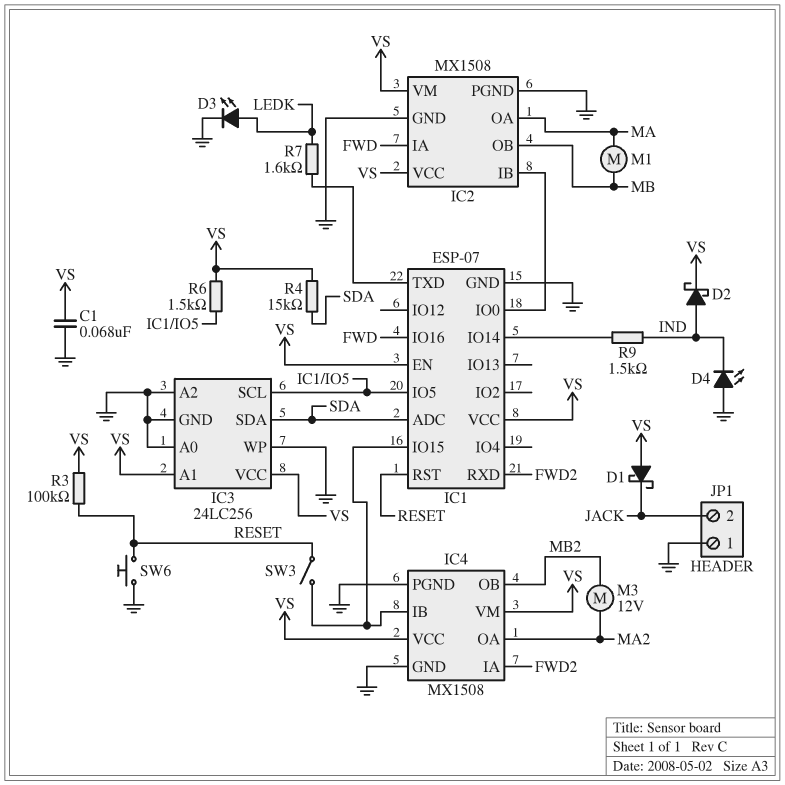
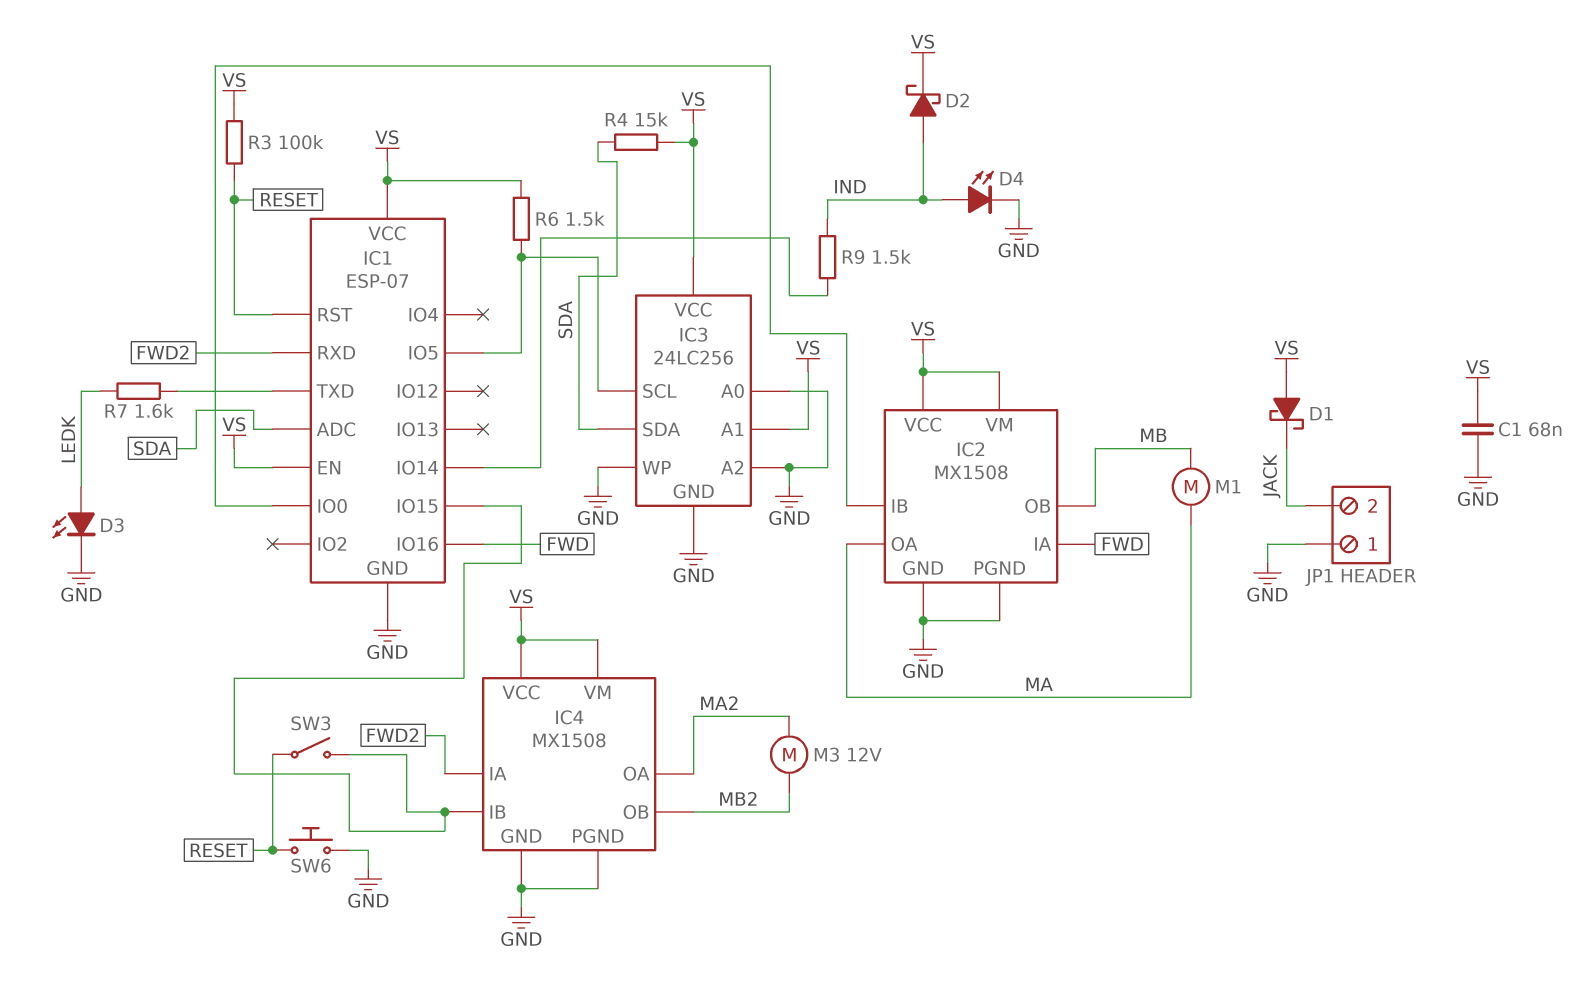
D4: LED (A GND, K IND) -> LED (A IND, K GND)

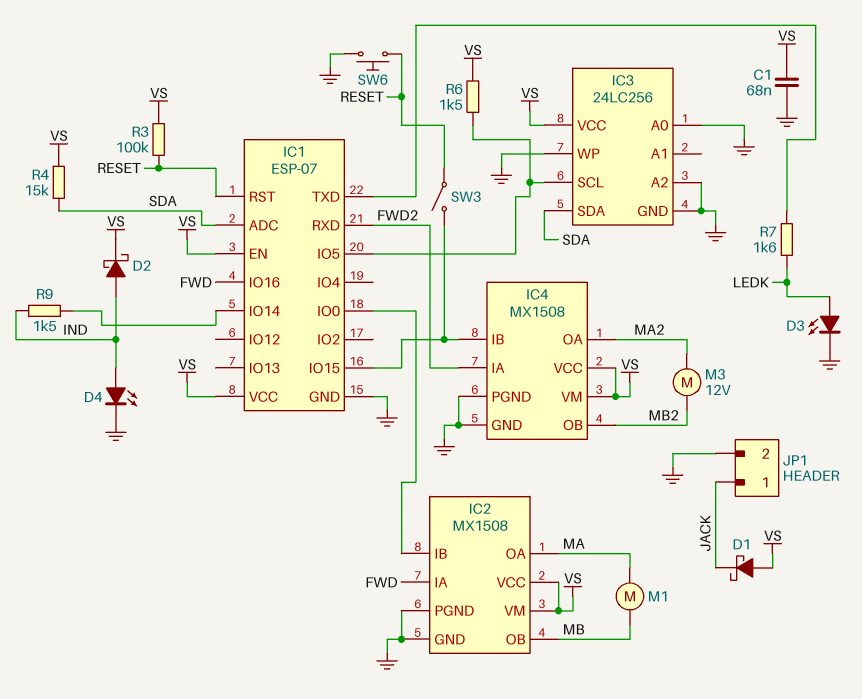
IC3 pin A1: VS -> none
JP1 pin 1: GND -> JACK
JP1 pin 2: JACK -> GND

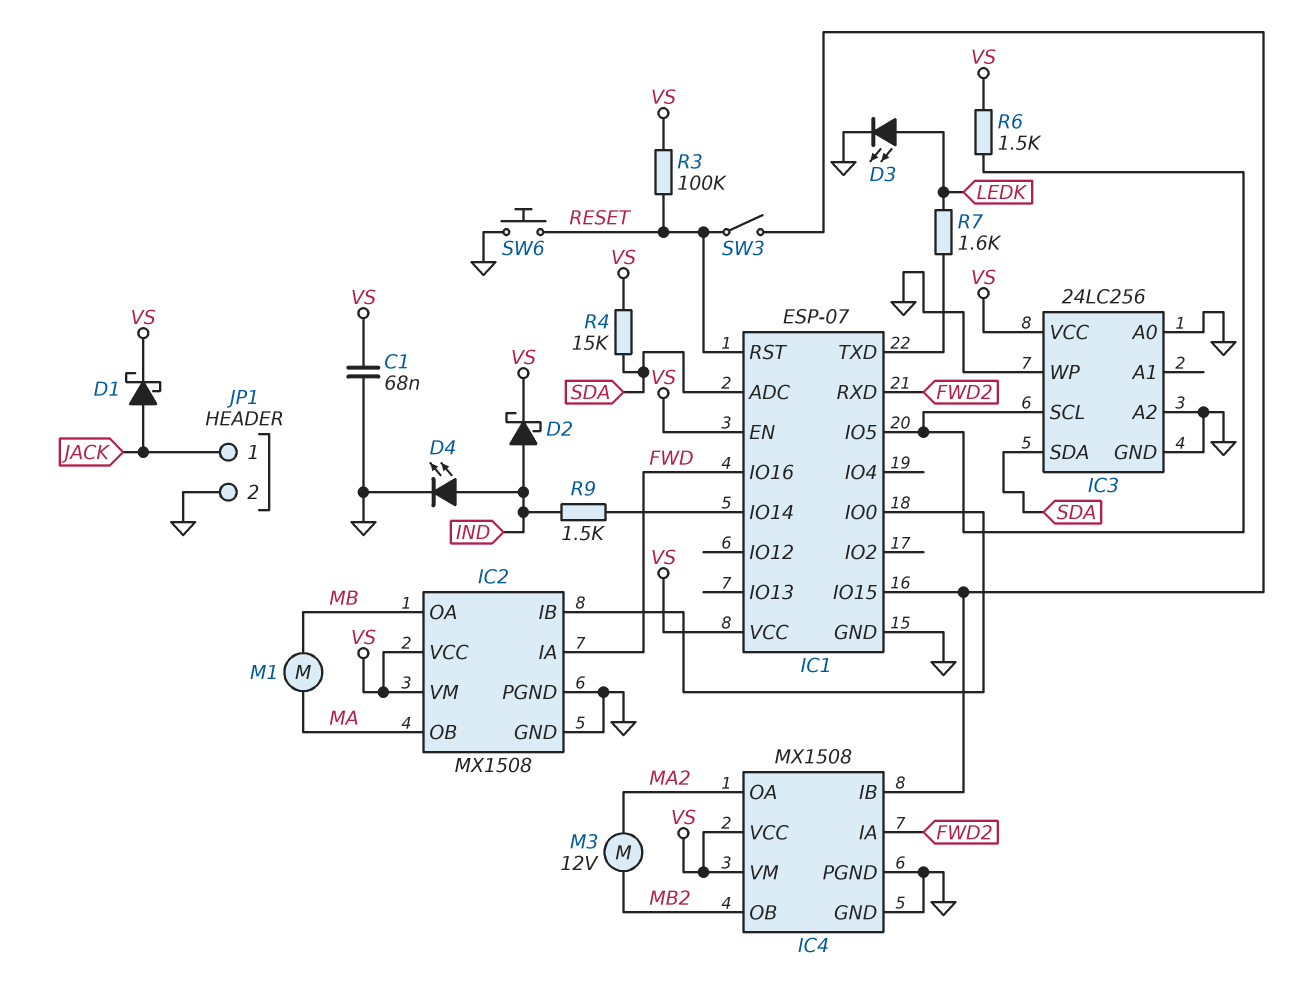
D1: schottky (A VS, K JACK) -> schottky (A JACK, K VS)
IC2 pin OA: MA -> MB
IC2 pin OB: MB -> MA

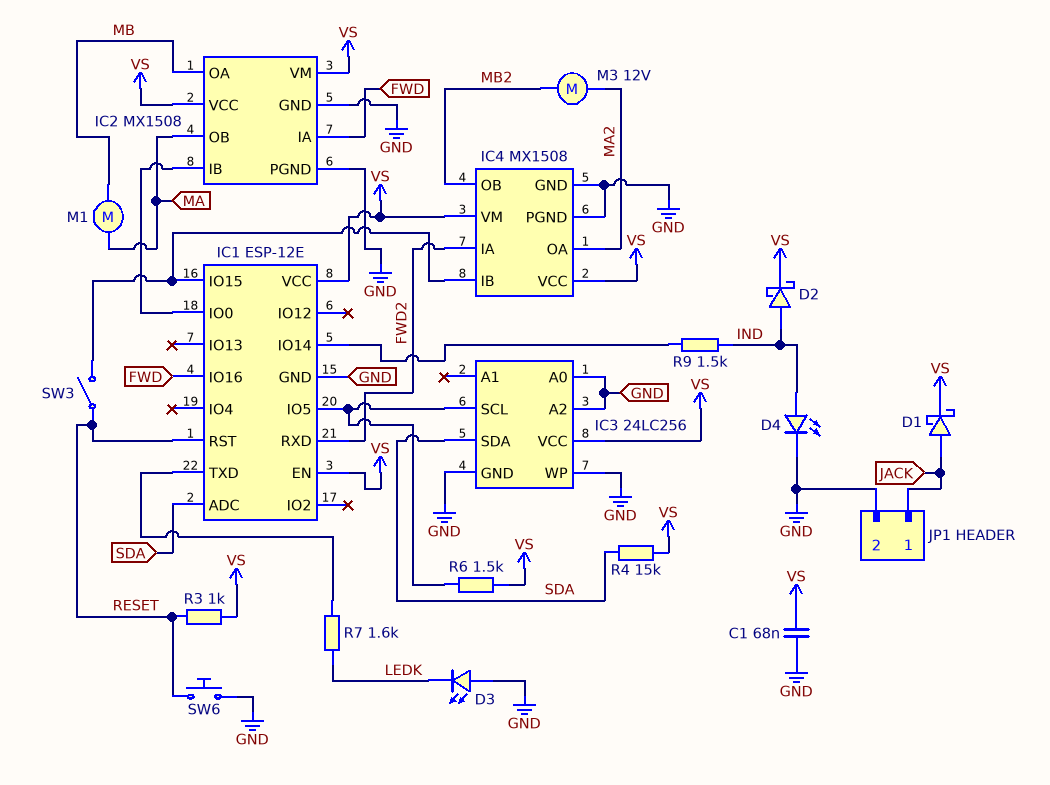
D3: LED (A LEDK, K GND) -> LED (A GND, K LEDK)
IC1: ESP-07 -> ESP-12E
R3: 100k (RESET, VS) -> 1k (RESET, VS)

